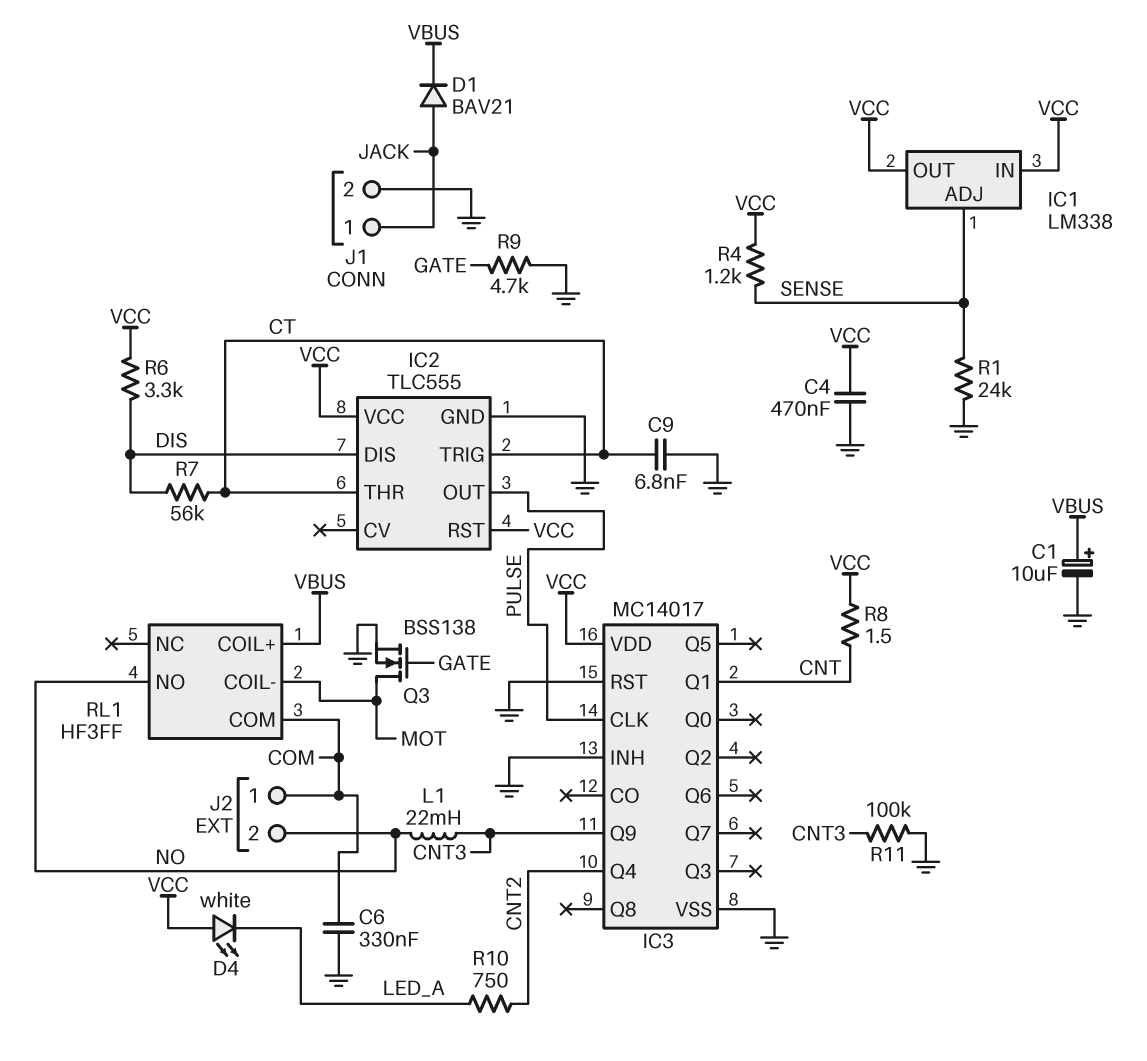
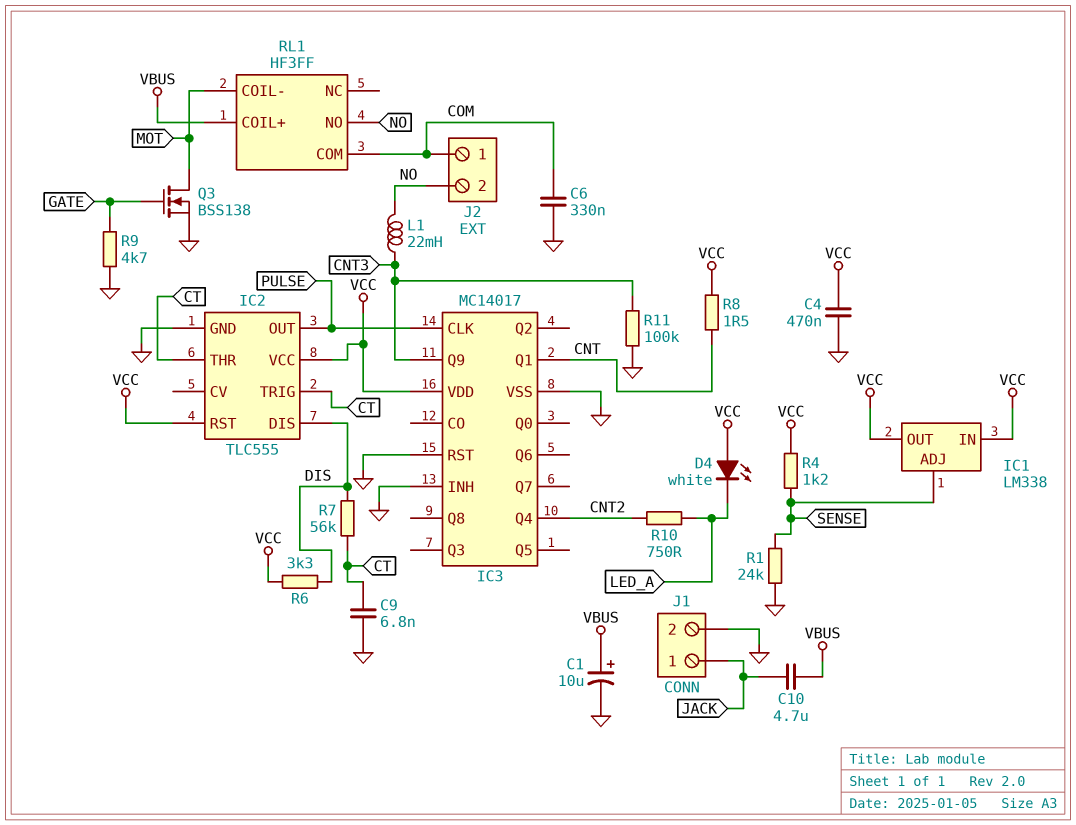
C10: none -> 4.7uF (JACK, VBUS)
D1: diode BAV21 (A JACK, K VBUS) -> none

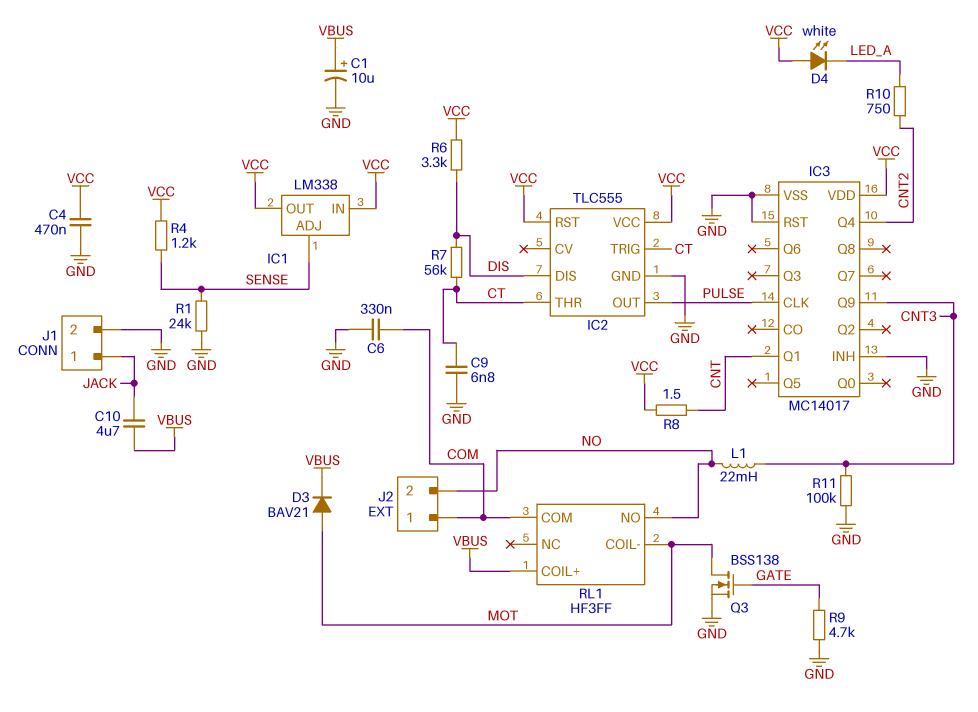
D3: none -> diode BAV21 (A MOT, K VBUS)

